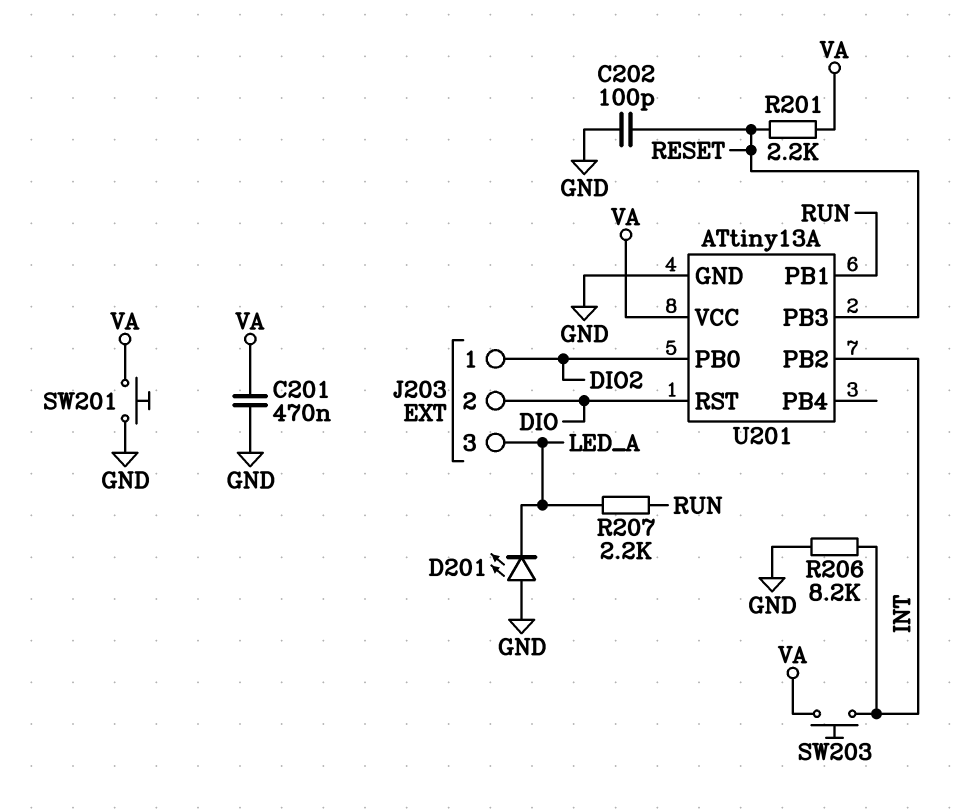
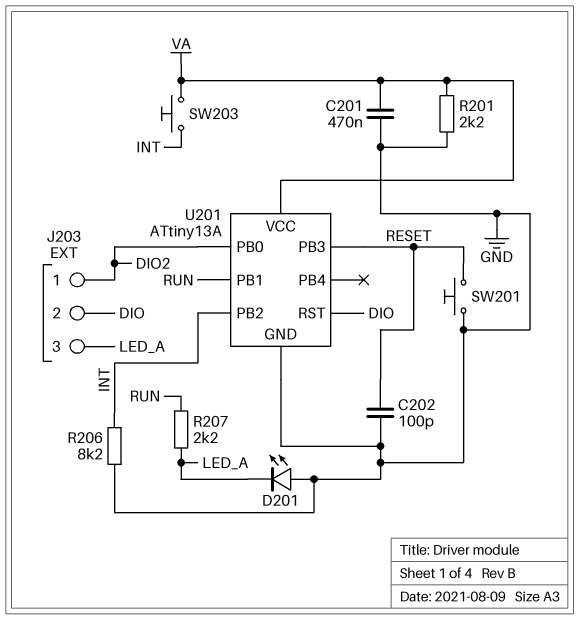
R201: 2.2k (RESET, VA) -> 2.2k (GND, VA)
SW201: button (GND, VA) -> button (GND, RESET)

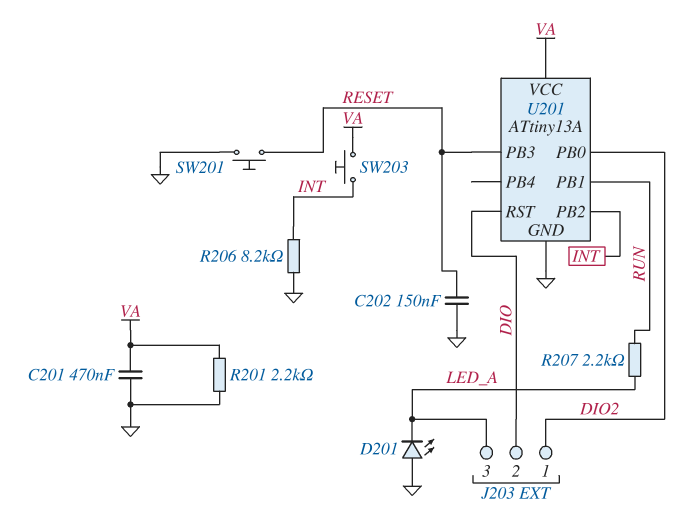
C202: 100pF (GND, RESET) -> 150nF (GND, RESET)

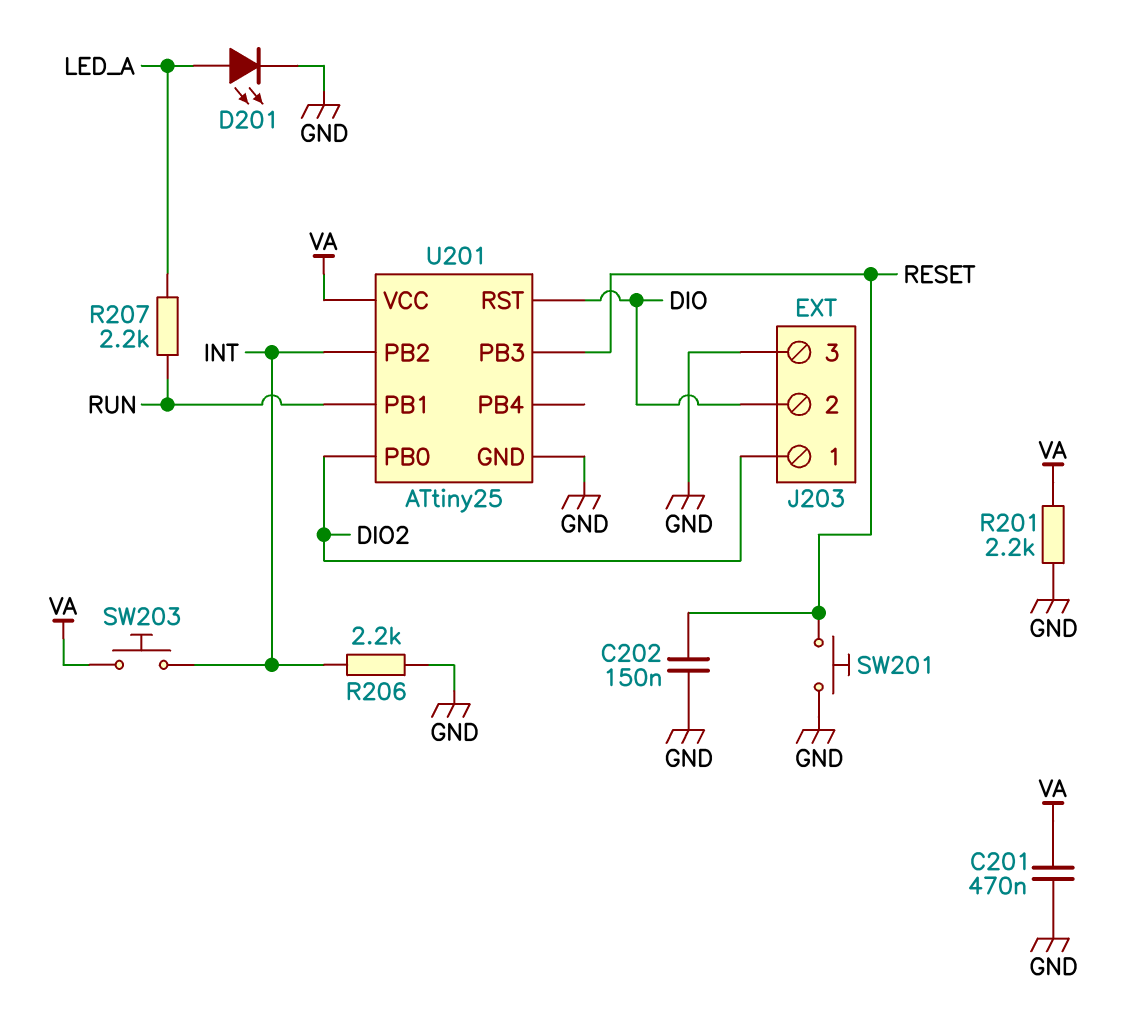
D201: LED (A GND, K LED_A) -> LED (A LED_A, K GND)
J203 pin 3: LED_A -> GND
R206: 8.2k (GND, INT) -> 2.2k (GND, INT)
U201: ATtiny13A -> ATtiny25

